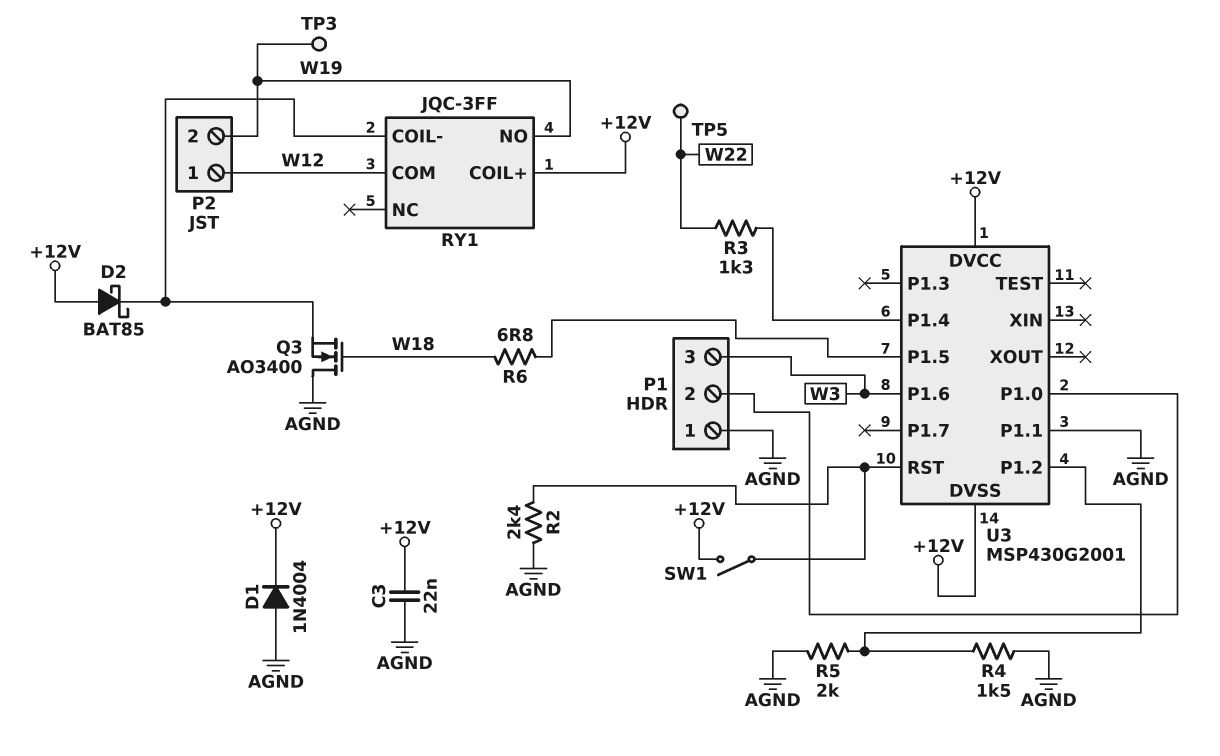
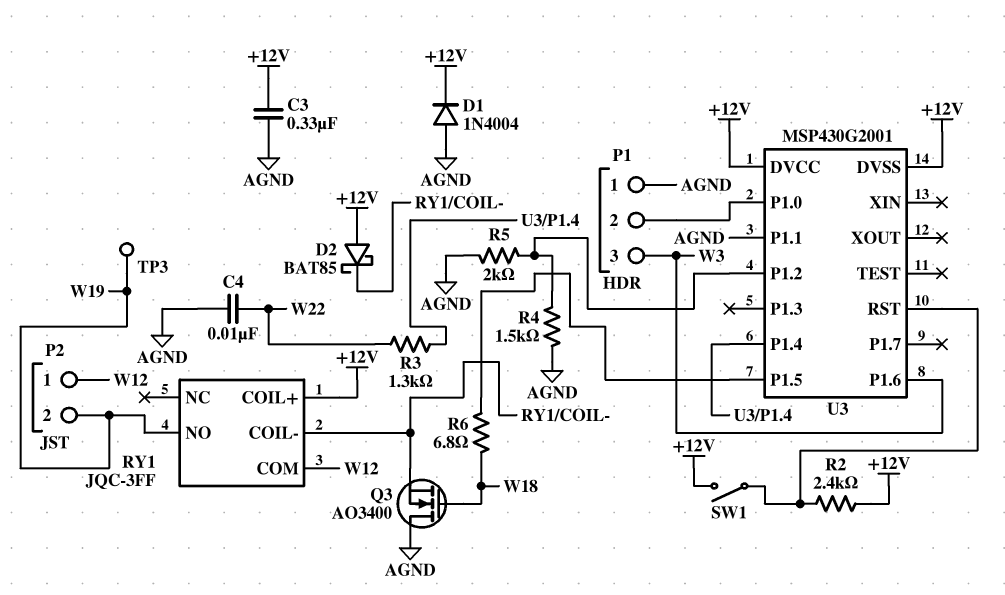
C3: 22nF (+12V, AGND) -> 330nF (+12V, AGND)
C4: none -> 10nF (AGND, W22)
R2: 2.4k (AGND, U3/RST) -> 2.4k (+12V, U3/RST)
TP5: test point (W22) -> none

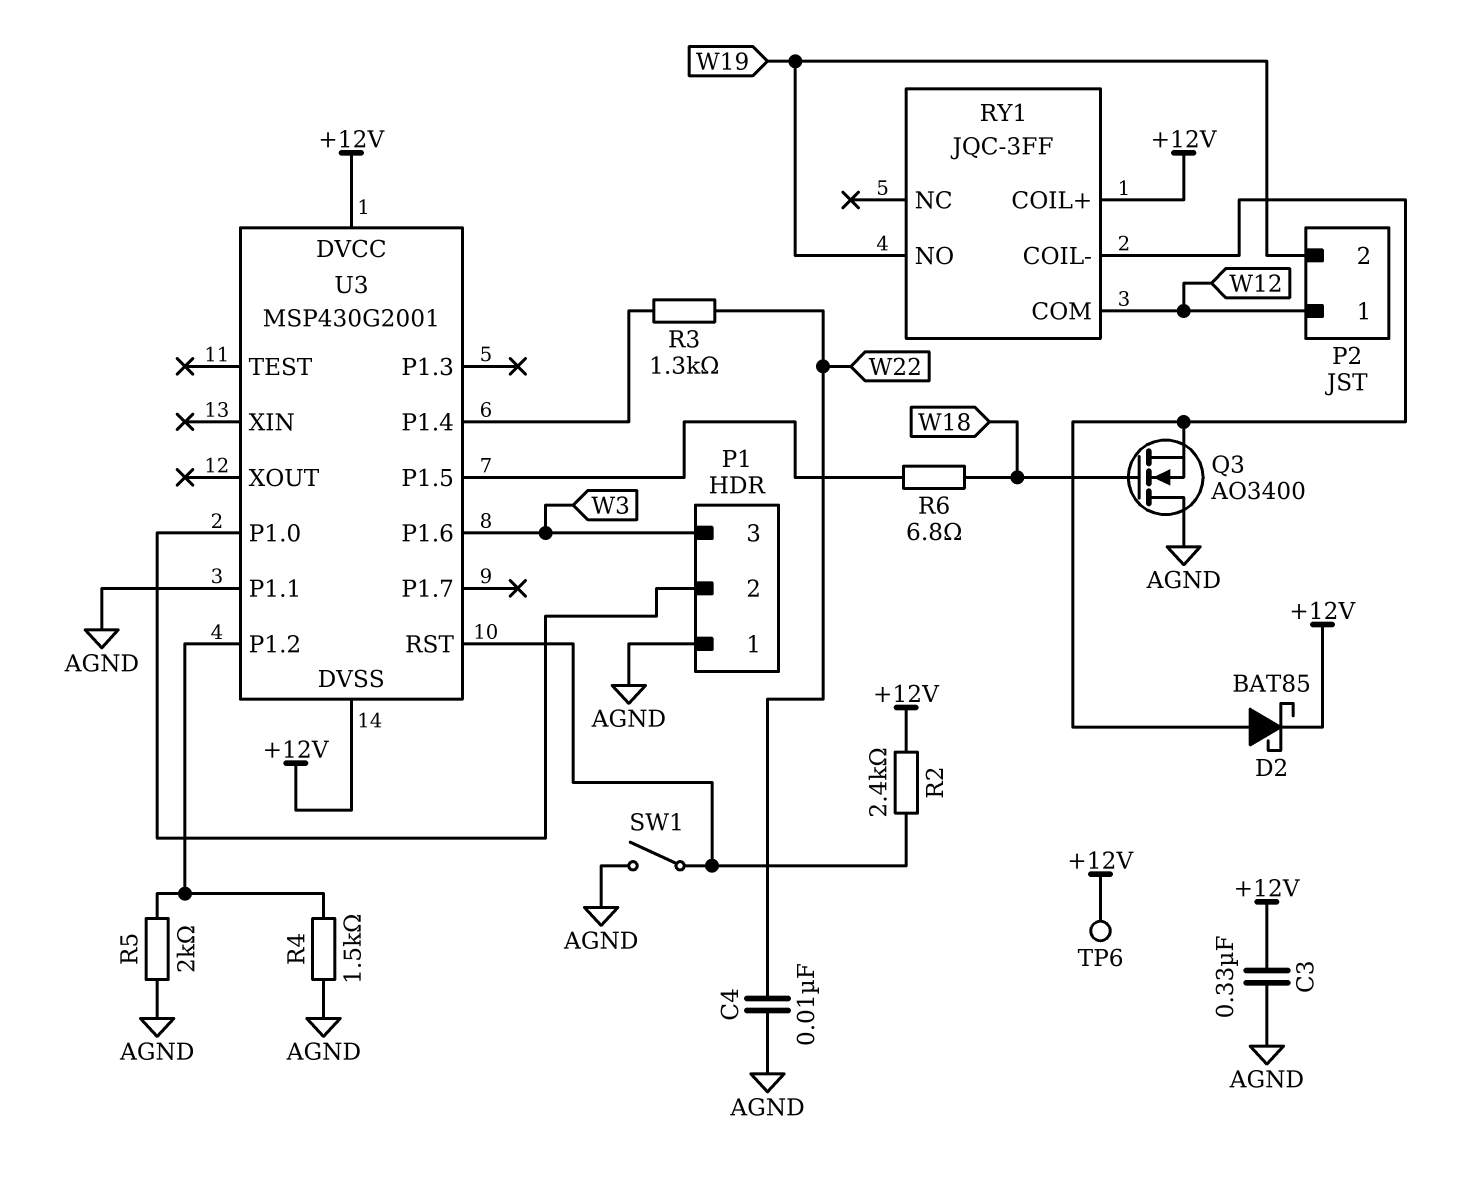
D1: diode 1N4004 (A AGND, K +12V) -> none
D2: schottky BAT85 (A +12V, K RY1/COIL-) -> schottky BAT85 (A RY1/COIL-, K +12V)
SW1: switch (+12V, U3/RST) -> switch (AGND, U3/RST)
TP3: test point (W19) -> none
TP6: none -> test point (+12V)

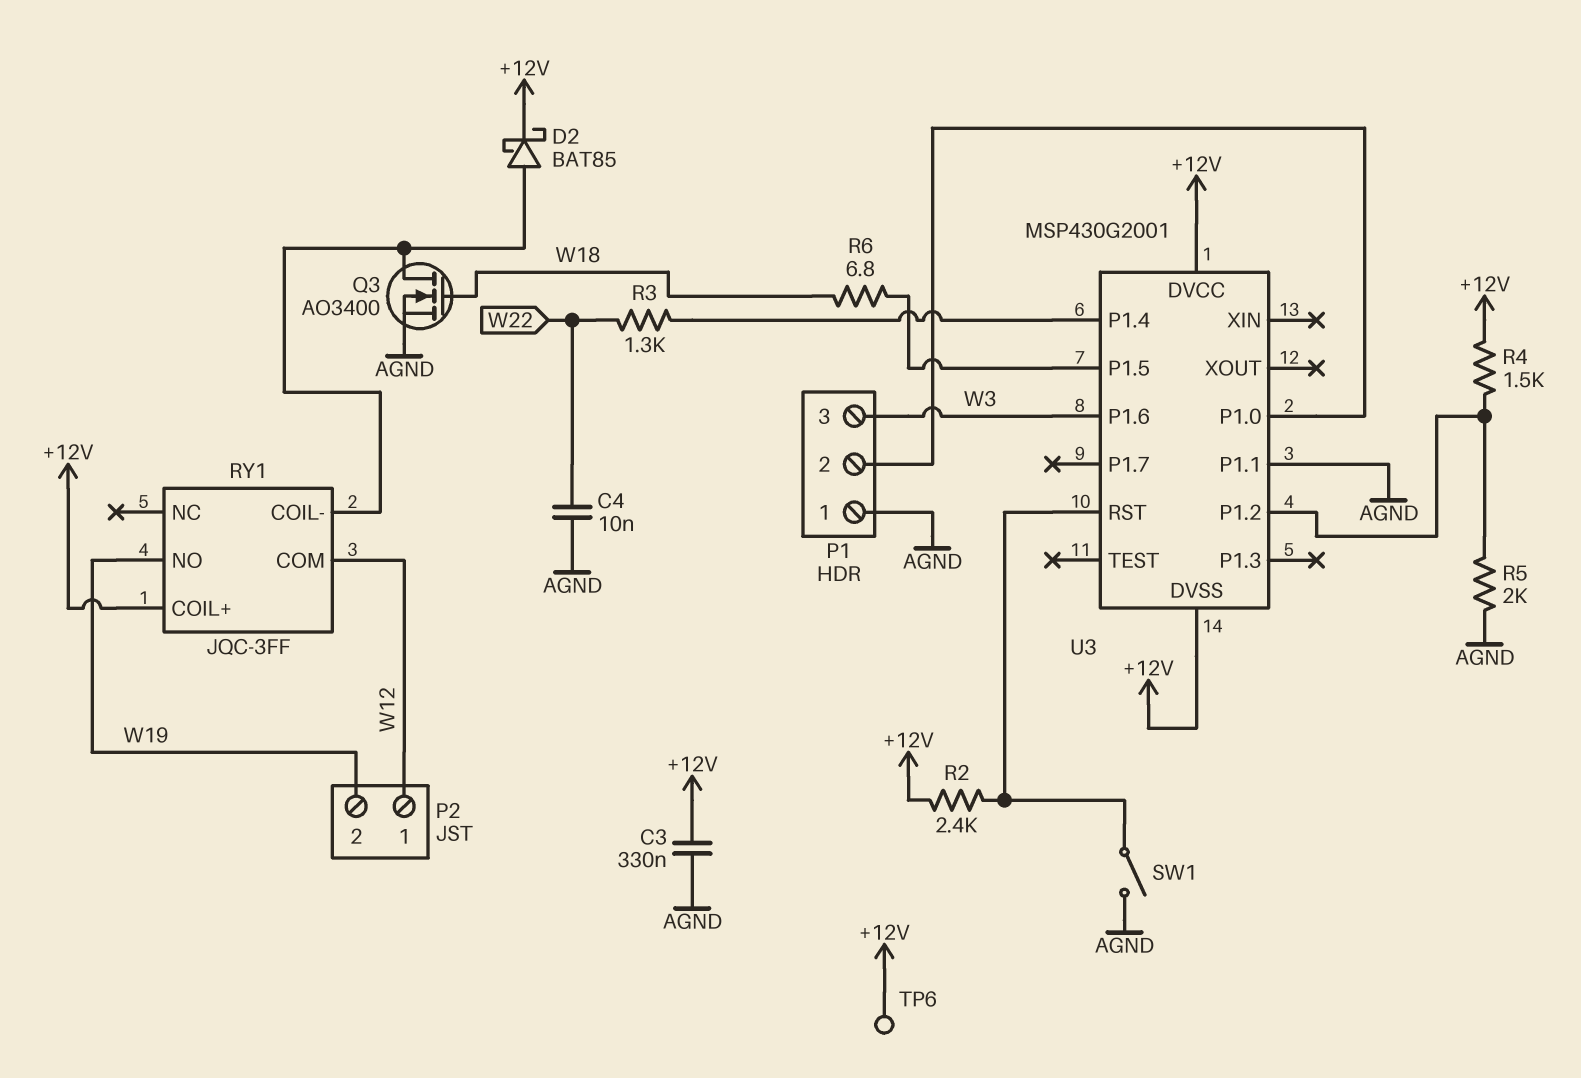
Q3: NMOS AO3400 (G W18, D AGND, S RY1/COIL-) -> NMOS AO3400 (G W18, D RY1/COIL-, S AGND)
R4: 1.5k (AGND, U3/P1.2) -> 1.5k (+12V, U3/P1.2)

